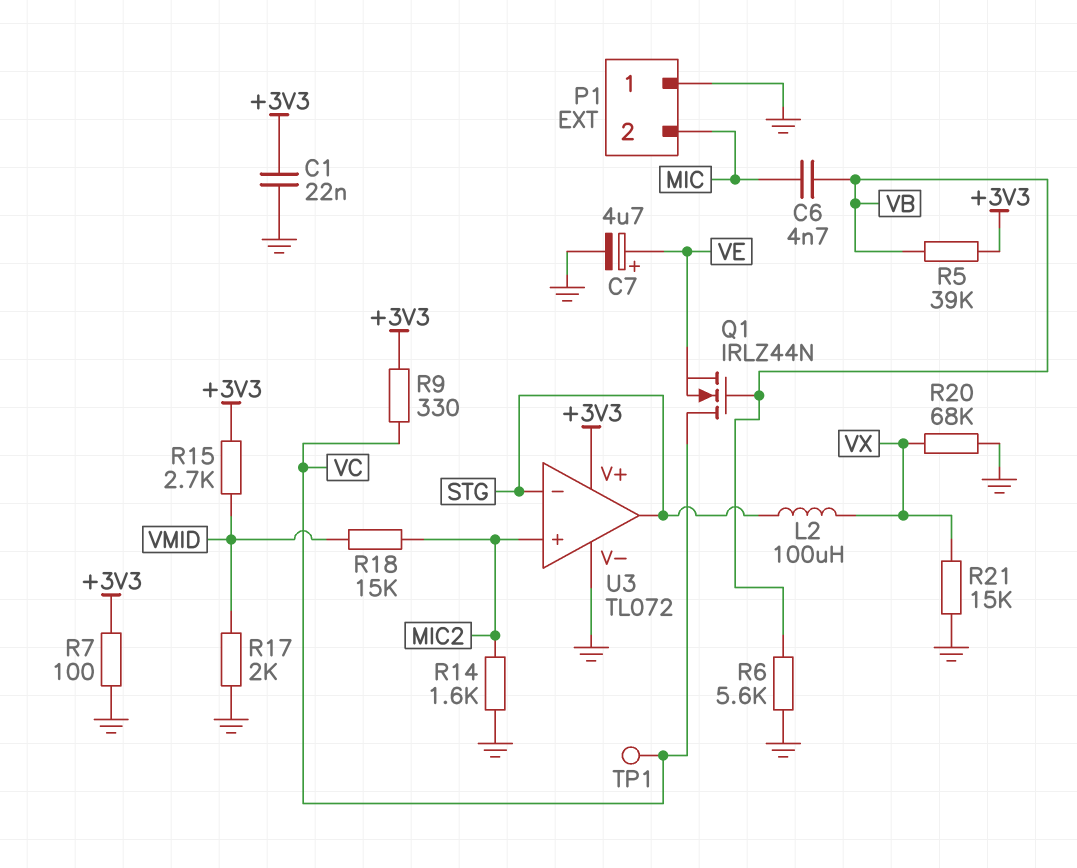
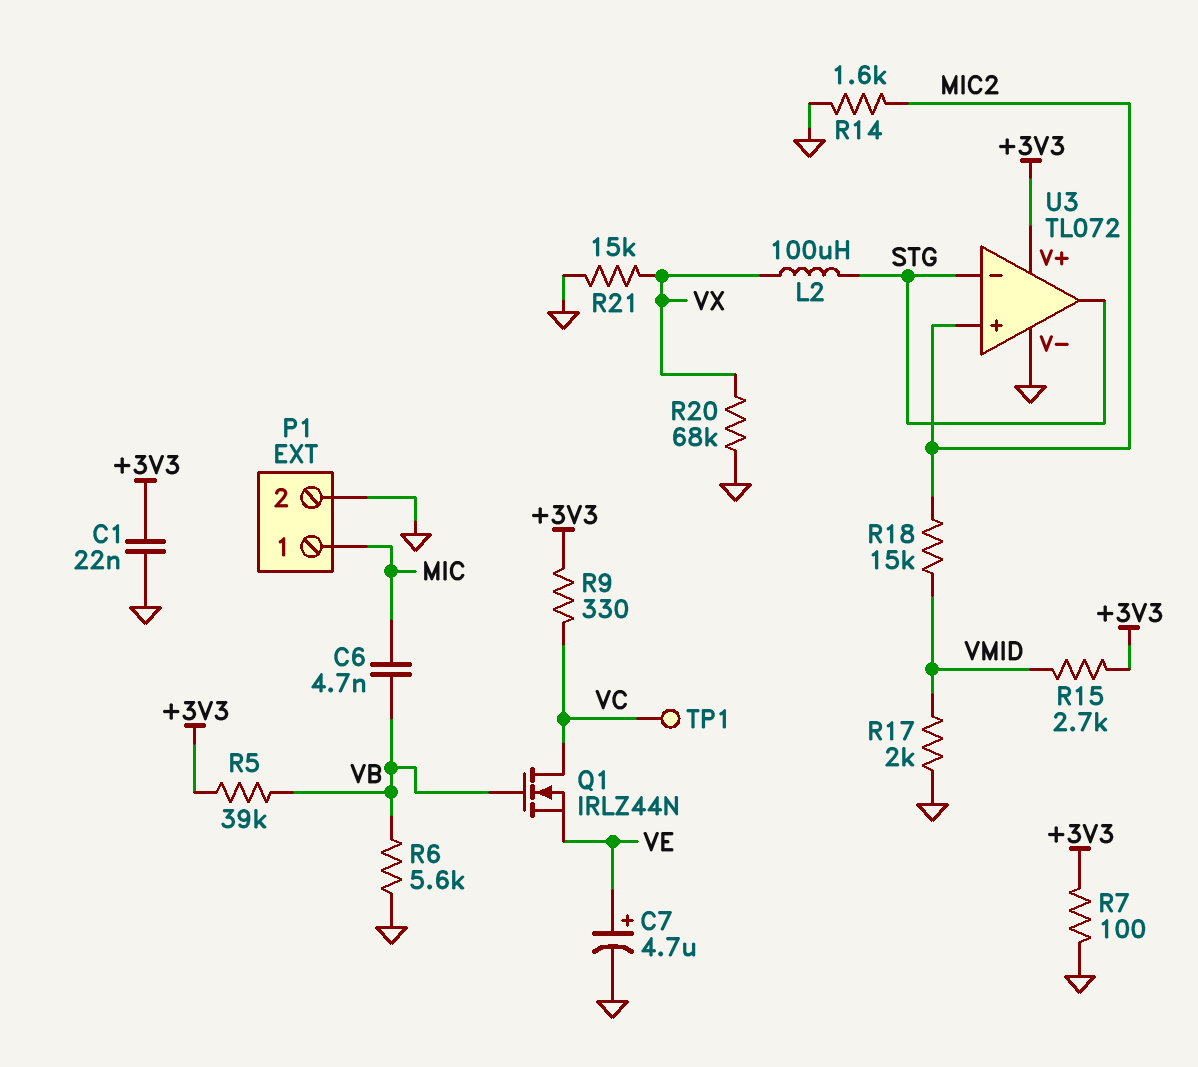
P1 pin 1: GND -> MIC
P1 pin 2: MIC -> GND

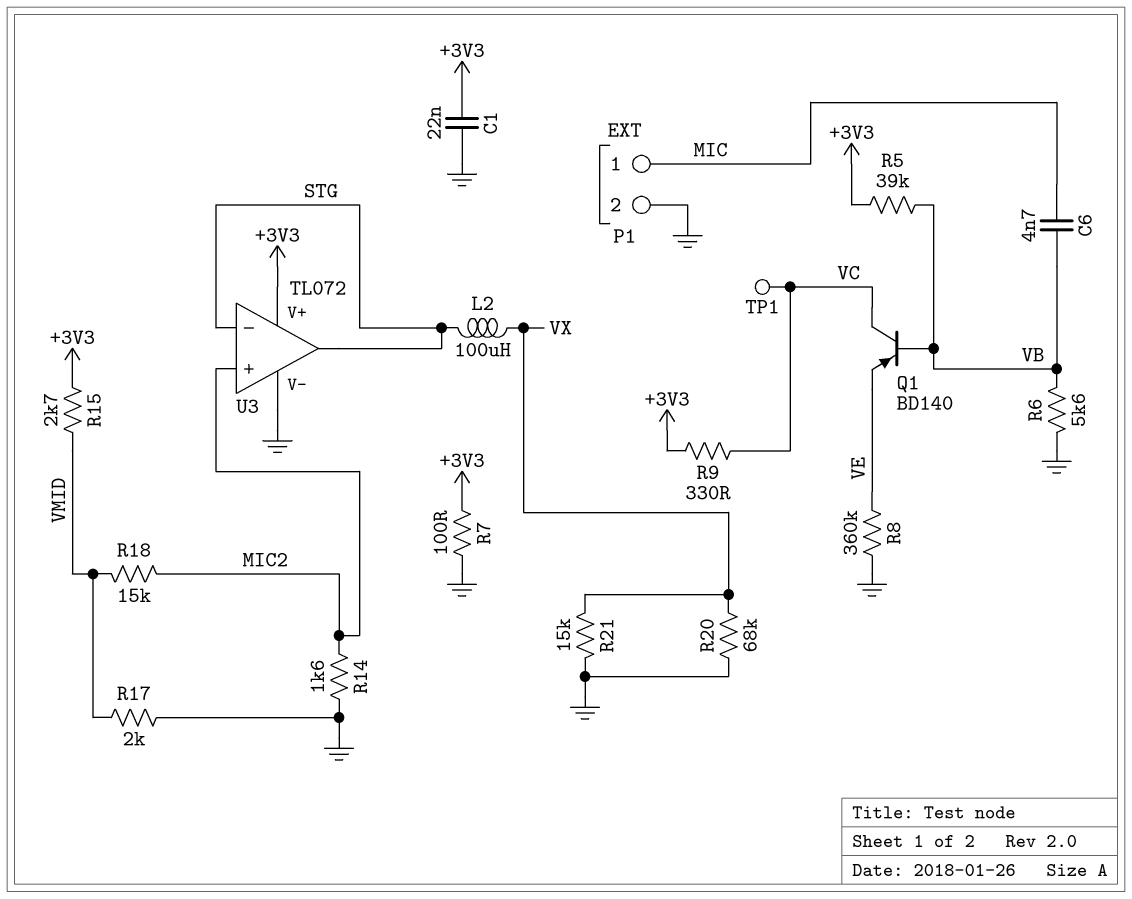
C7: 4.7uF (plus VE, minus GND) -> none
Q1: NMOS IRLZ44N (G VB, D VC, S VE) -> PNP BD140 (B VB, C VC, E VE)
R8: none -> 360k (GND, VE)

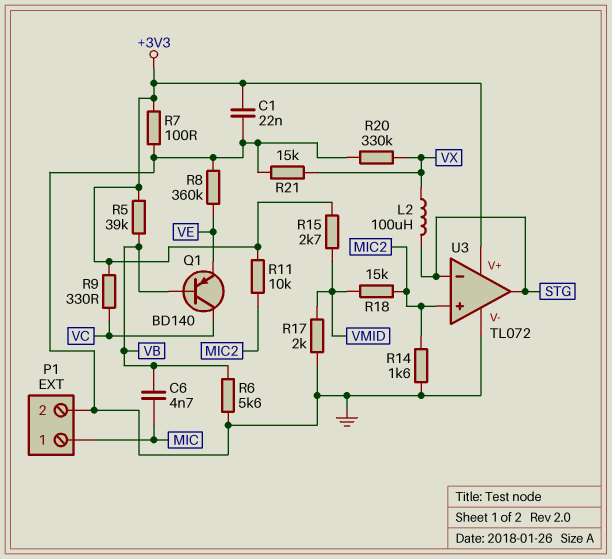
R11: none -> 10k (+3V3, MIC2)
R20: 68k (GND, VX) -> 330k (GND, VX)
TP1: test point (VC) -> none

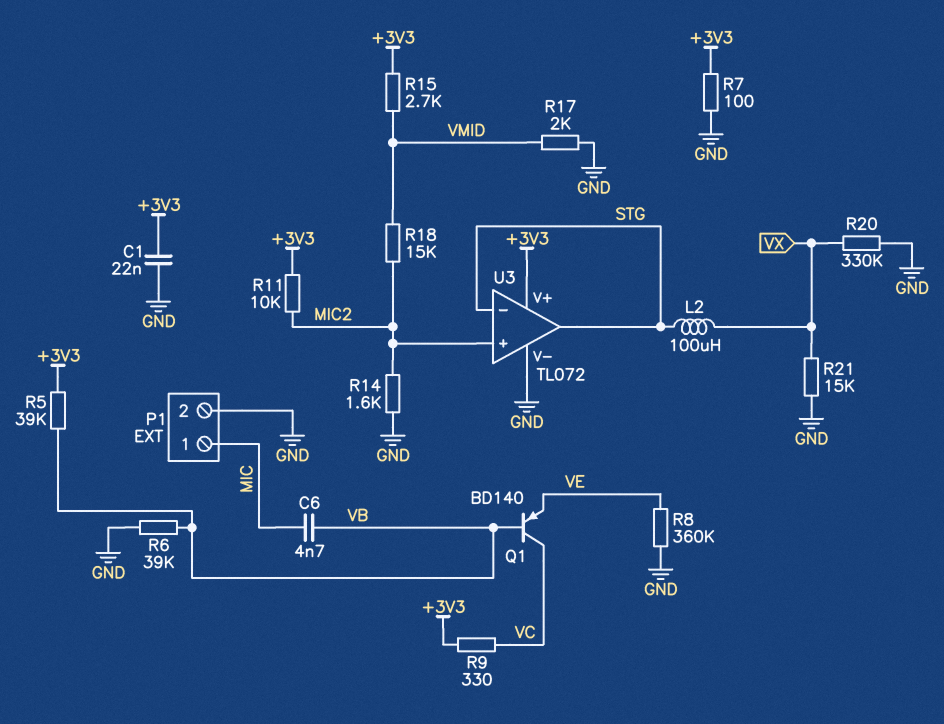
R6: 5.6k (GND, VB) -> 39k (GND, VB)

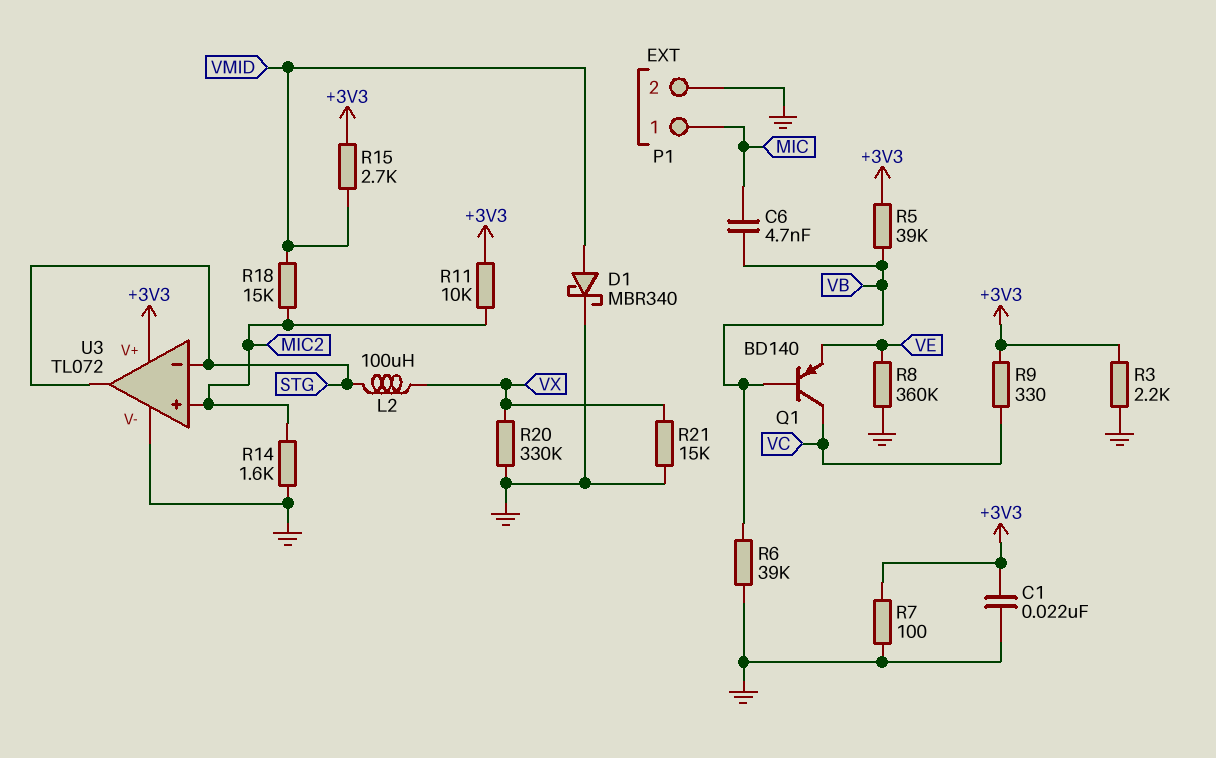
D1: none -> schottky MBR340 (A VMID, K GND)
R3: none -> 2.2k (+3V3, GND)
R17: 2k (GND, VMID) -> none

